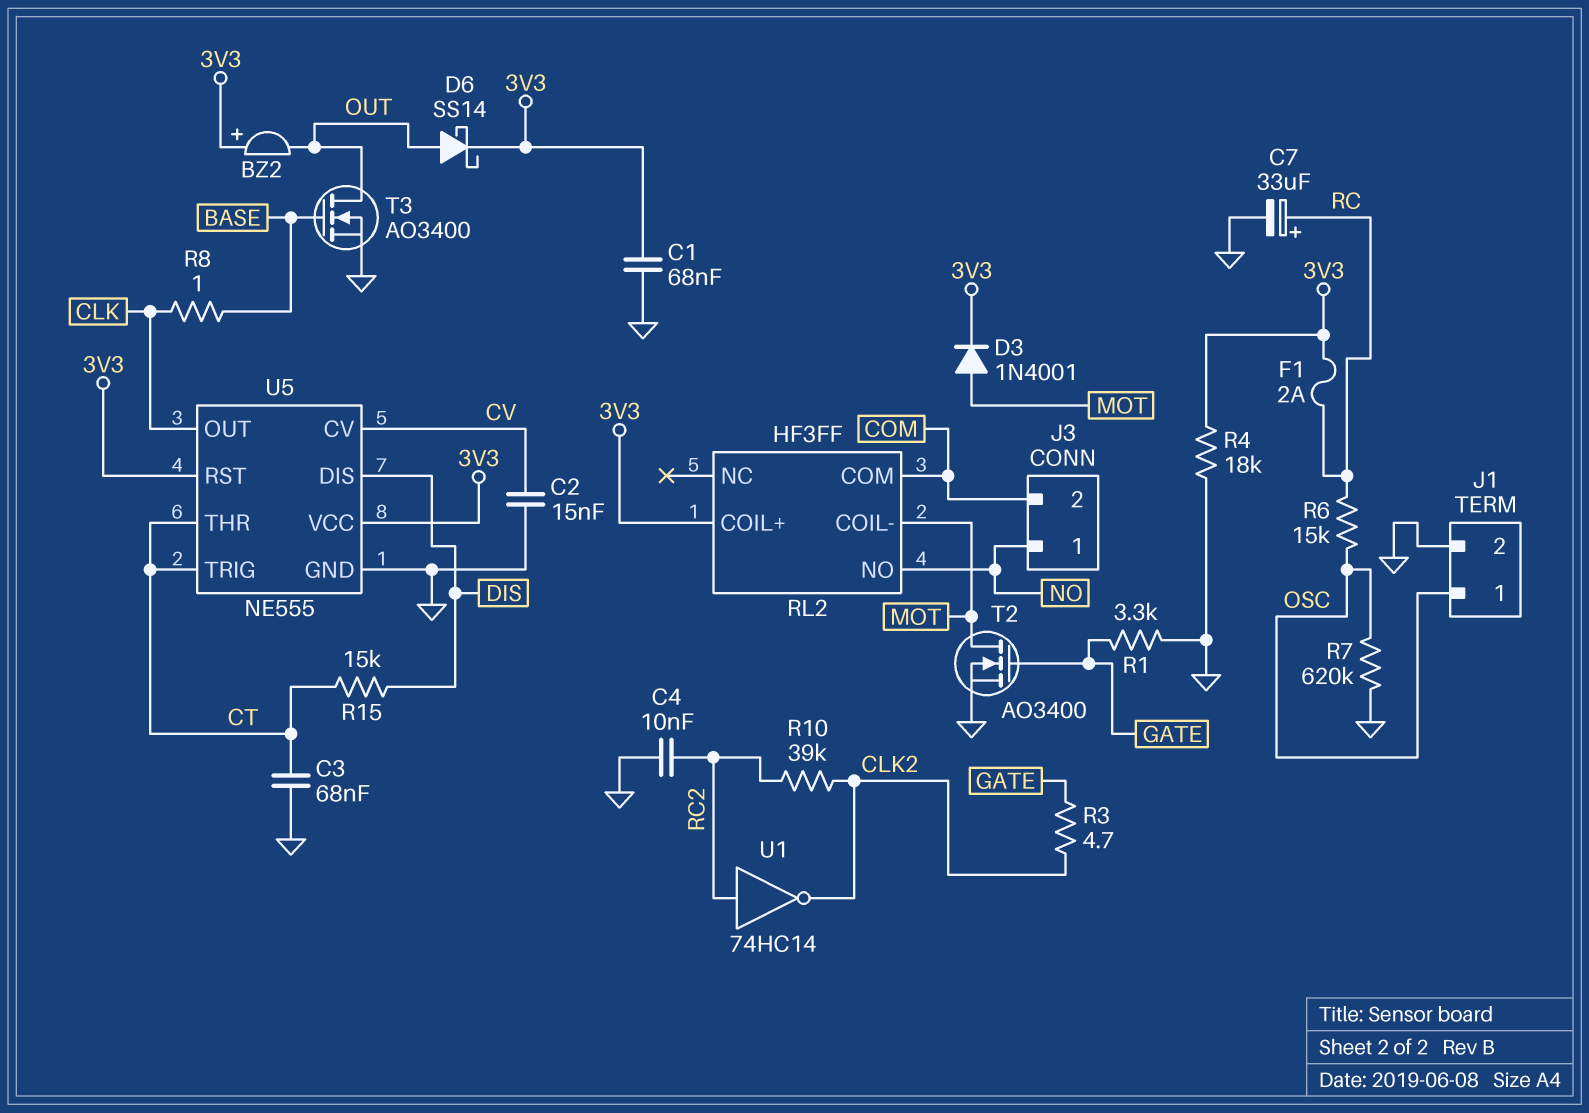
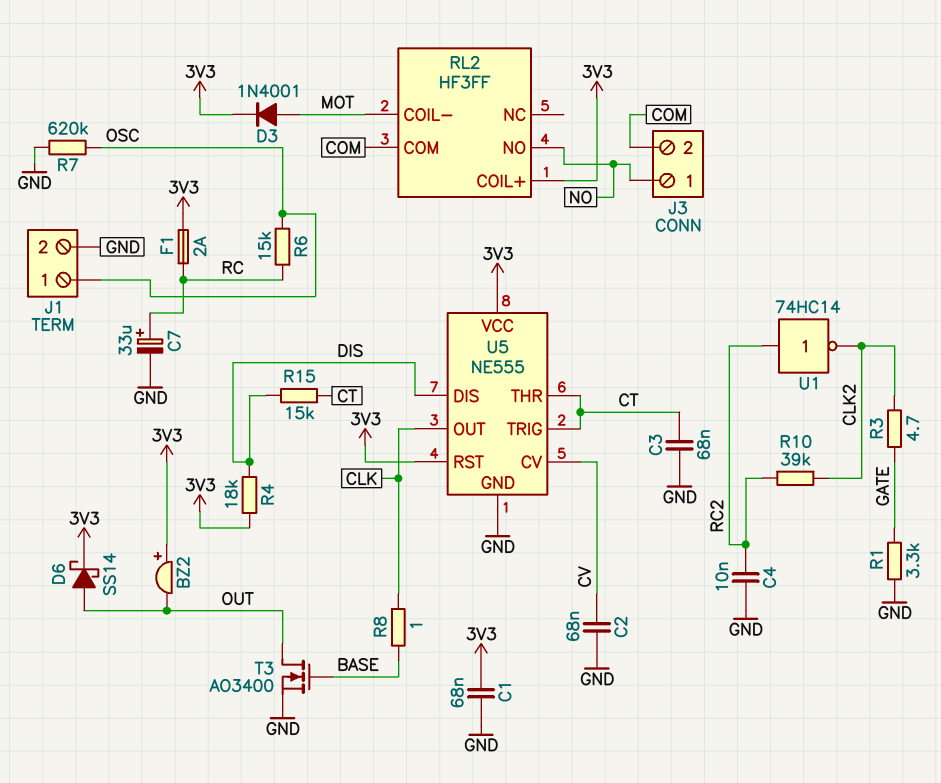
C2: 15nF (CV, GND) -> 68nF (CV, GND)
R4: 18k (3V3, GND) -> 18k (3V3, DIS)
T2: NMOS AO3400 (G GATE, D MOT, S GND) -> none

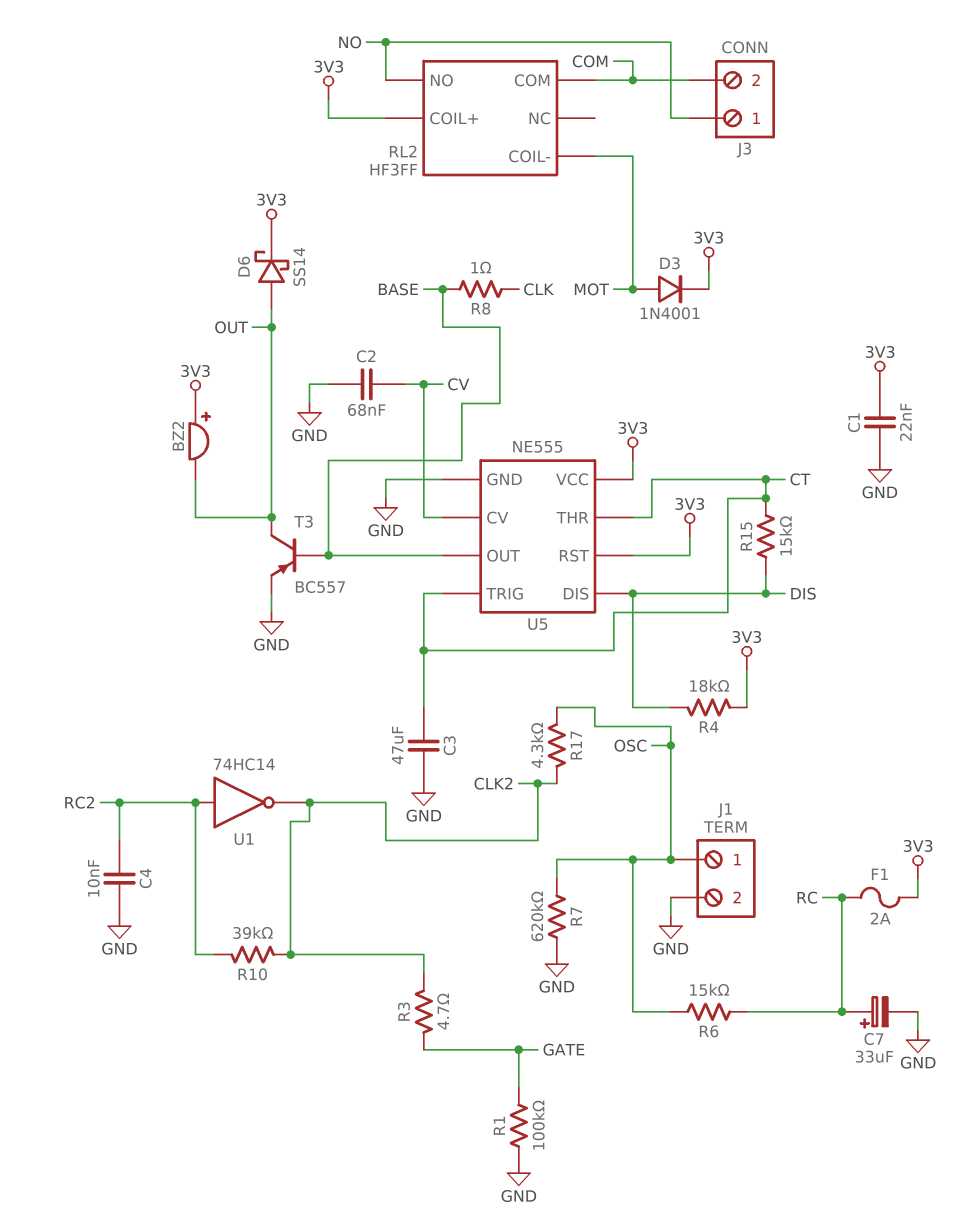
C1: 68nF (3V3, GND) -> 22nF (3V3, GND)
C3: 68nF (CT, GND) -> 47uF (CT, GND)
R1: 3.3k (GATE, GND) -> 100k (GATE, GND)
R17: none -> 4.3k (CLK2, OSC)
T3: NMOS AO3400 (G BASE, D OUT, S GND) -> PNP BC557 (B BASE, C OUT, E GND)
U5 pin OUT: CLK -> BASE

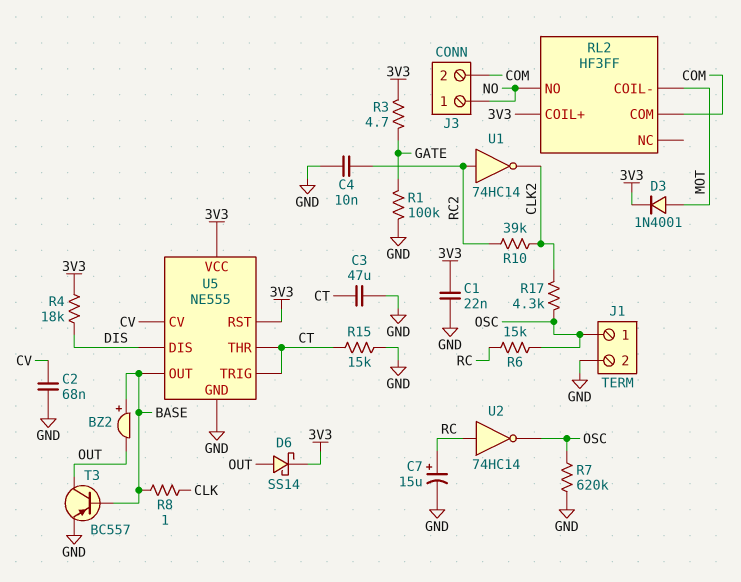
BZ2: buzzer (plus 3V3, minus OUT) -> buzzer (plus BASE, minus OUT)
C7: 33uF (plus RC, minus GND) -> 15uF (plus RC, minus GND)
F1: 2A (3V3, RC) -> none
R3: 4.7 (CLK2, GATE) -> 4.7 (3V3, GATE)
R15: 15k (CT, DIS) -> 15k (CT, GND)
U2: none -> NOT 74HC14 (in RC, out OSC)

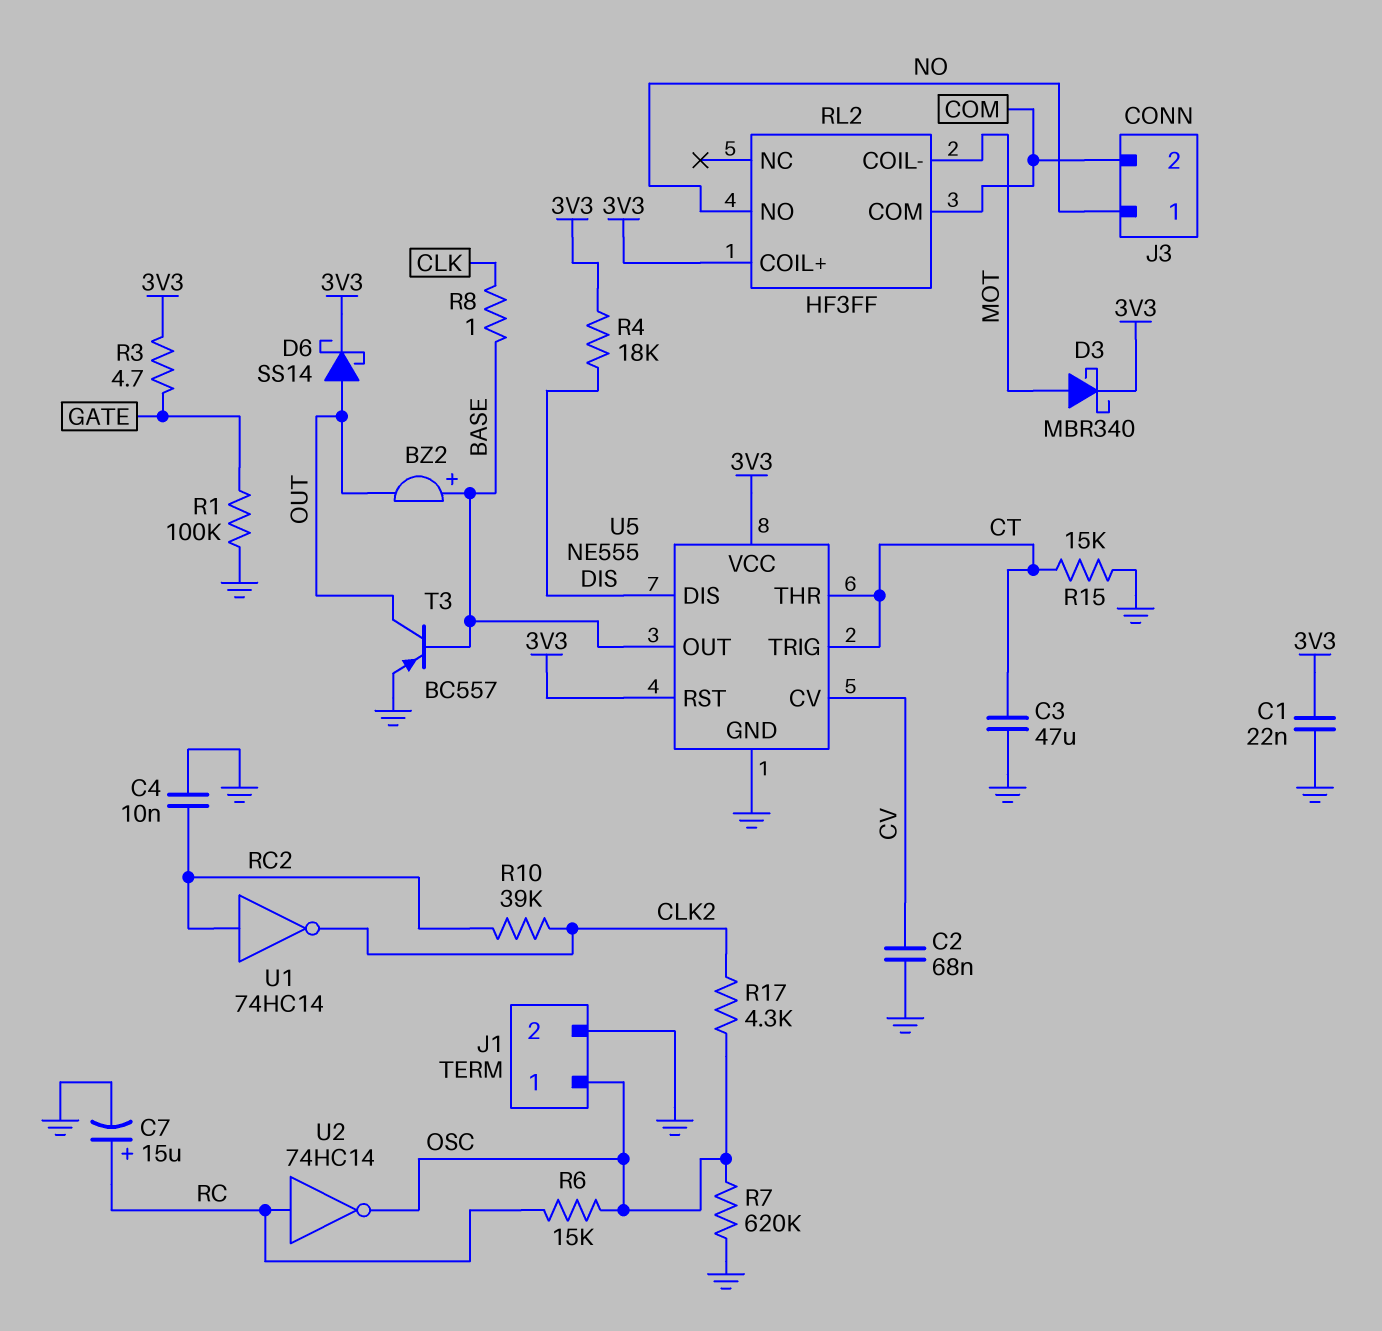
D3: diode 1N4001 (A MOT, K 3V3) -> schottky MBR340 (A MOT, K 3V3)

